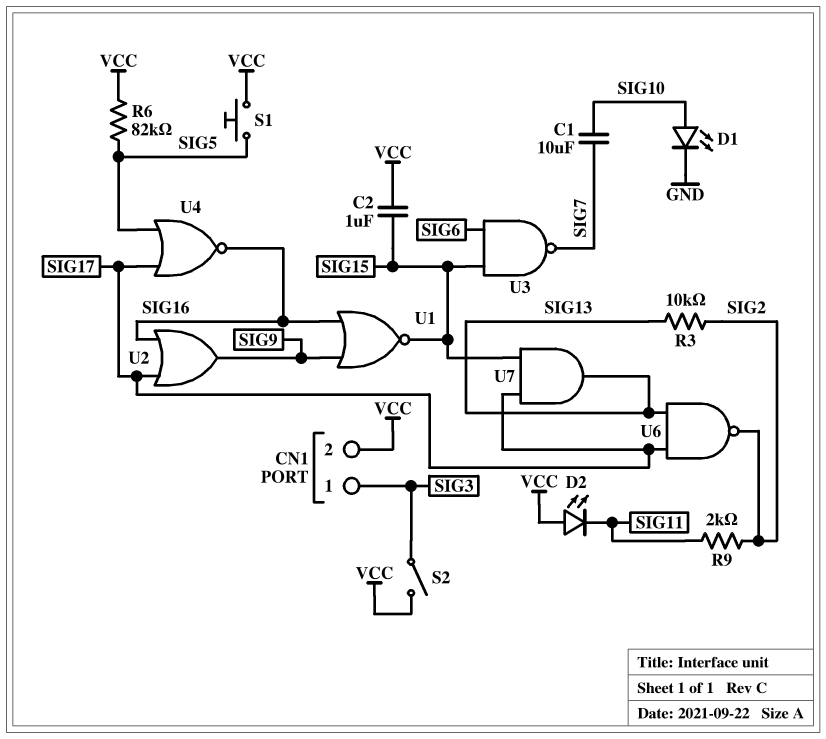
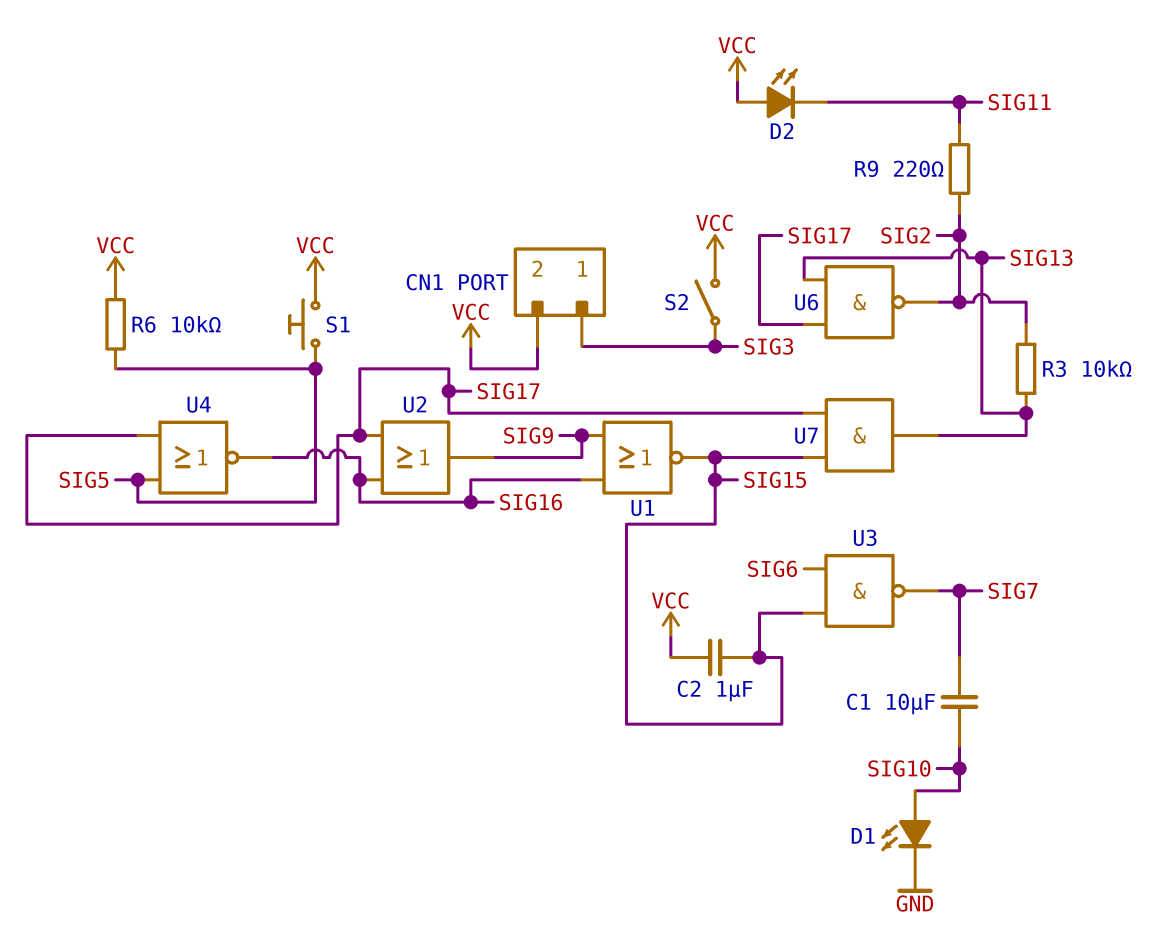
R6: 82k (SIG5, VCC) -> 10k (SIG5, VCC)
R9: 2k (SIG2, SIG11) -> 220 (SIG2, SIG11)

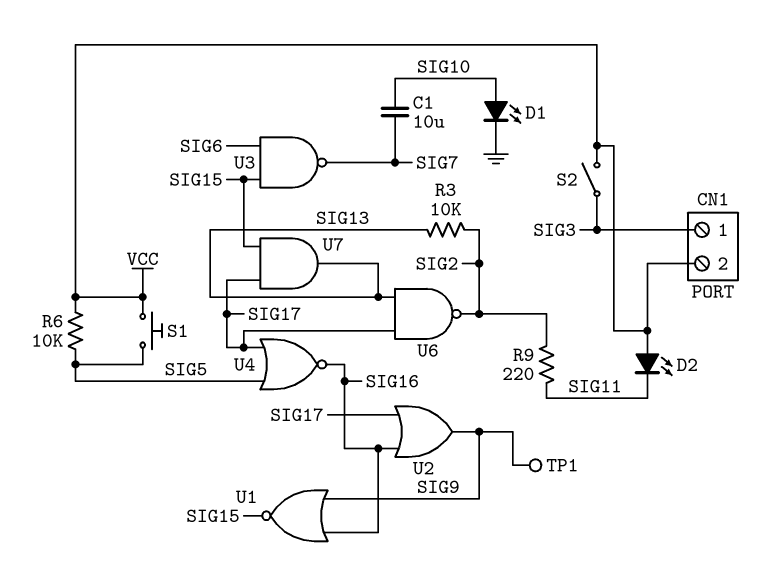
C2: 1uF (SIG15, VCC) -> none
TP1: none -> test point (SIG9)

